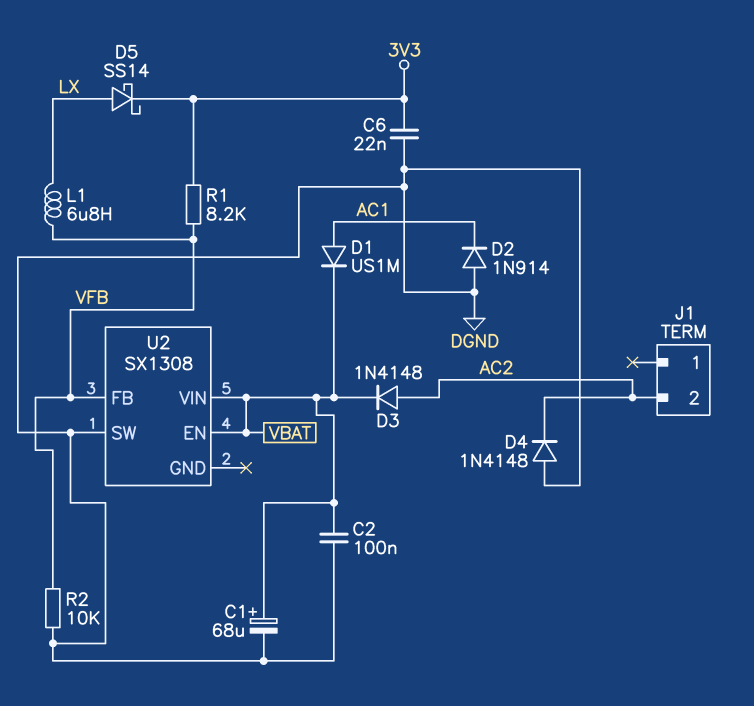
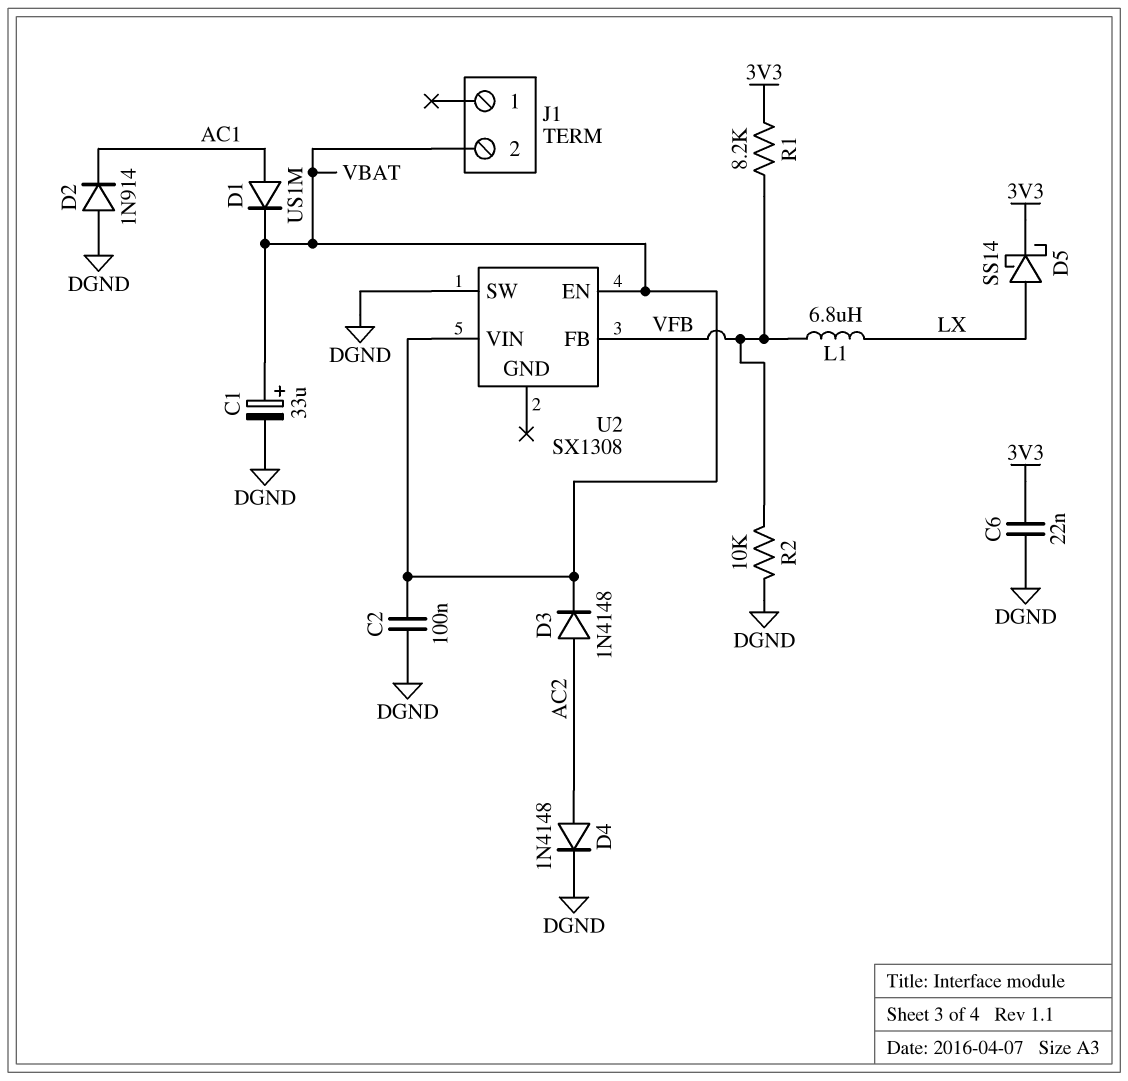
C1: 68uF (plus VBAT, minus DGND) -> 33uF (plus VBAT, minus DGND)
D4: diode 1N4148 (A DGND, K AC2) -> diode 1N4148 (A AC2, K DGND)
J1 pin 2: AC2 -> VBAT

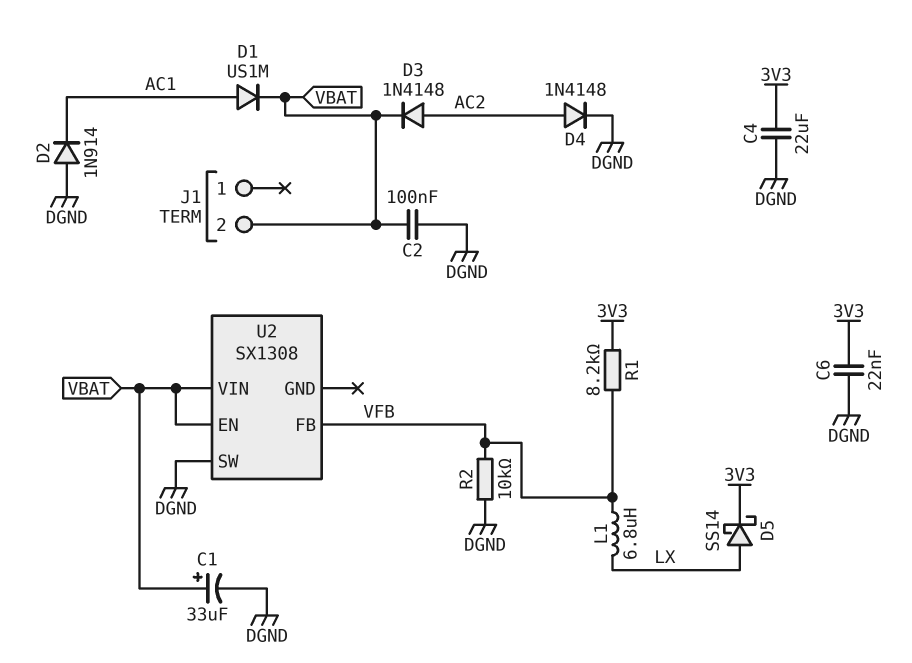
C4: none -> 22uF (3V3, DGND)

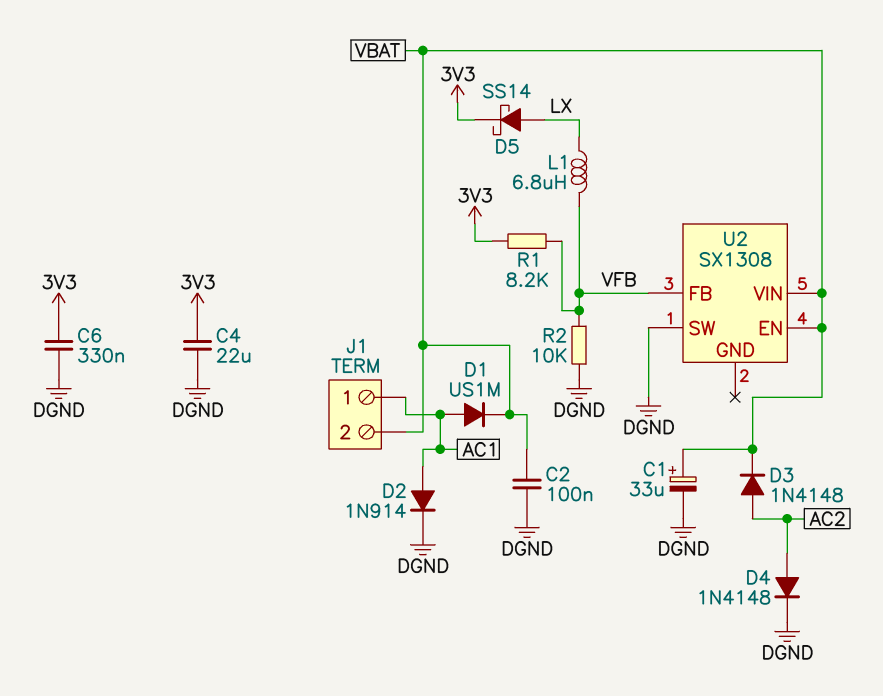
C6: 22nF (3V3, DGND) -> 330nF (3V3, DGND)
D2: diode 1N914 (A DGND, K AC1) -> diode 1N914 (A AC1, K DGND)
J1 pin 1: none -> AC1

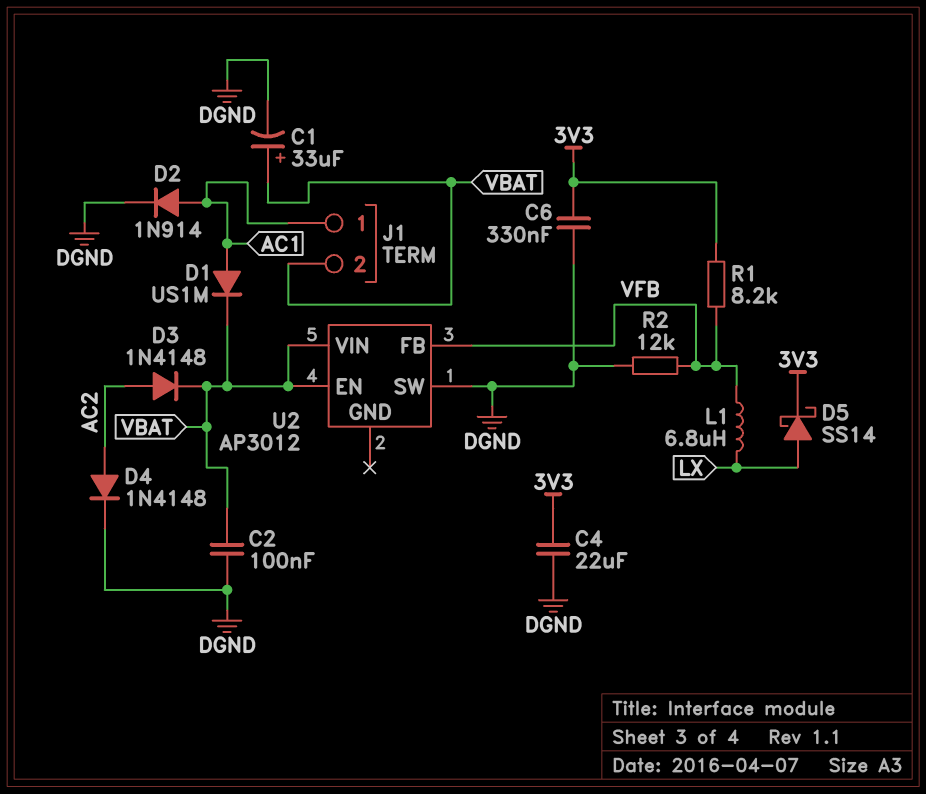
R2: 10k (DGND, VFB) -> 12k (DGND, VFB)
U2: SX1308 -> AP3012

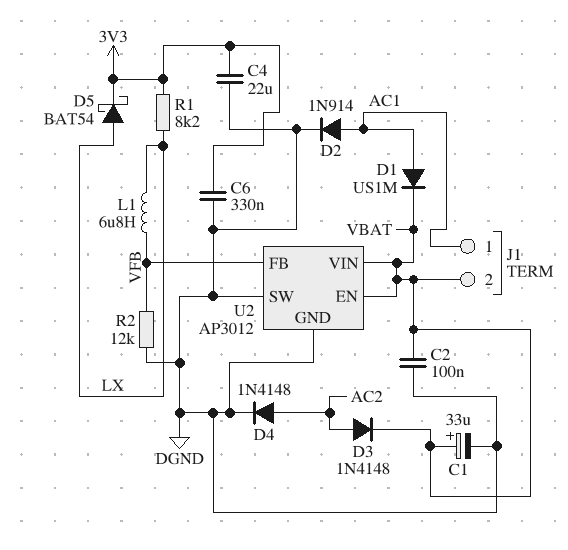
D5: schottky SS14 (A LX, K 3V3) -> schottky BAT54 (A LX, K 3V3)
R1: 8.2k (3V3, VFB) -> 8.2k (3V3, LX)
U2 pin GND: none -> DGND

